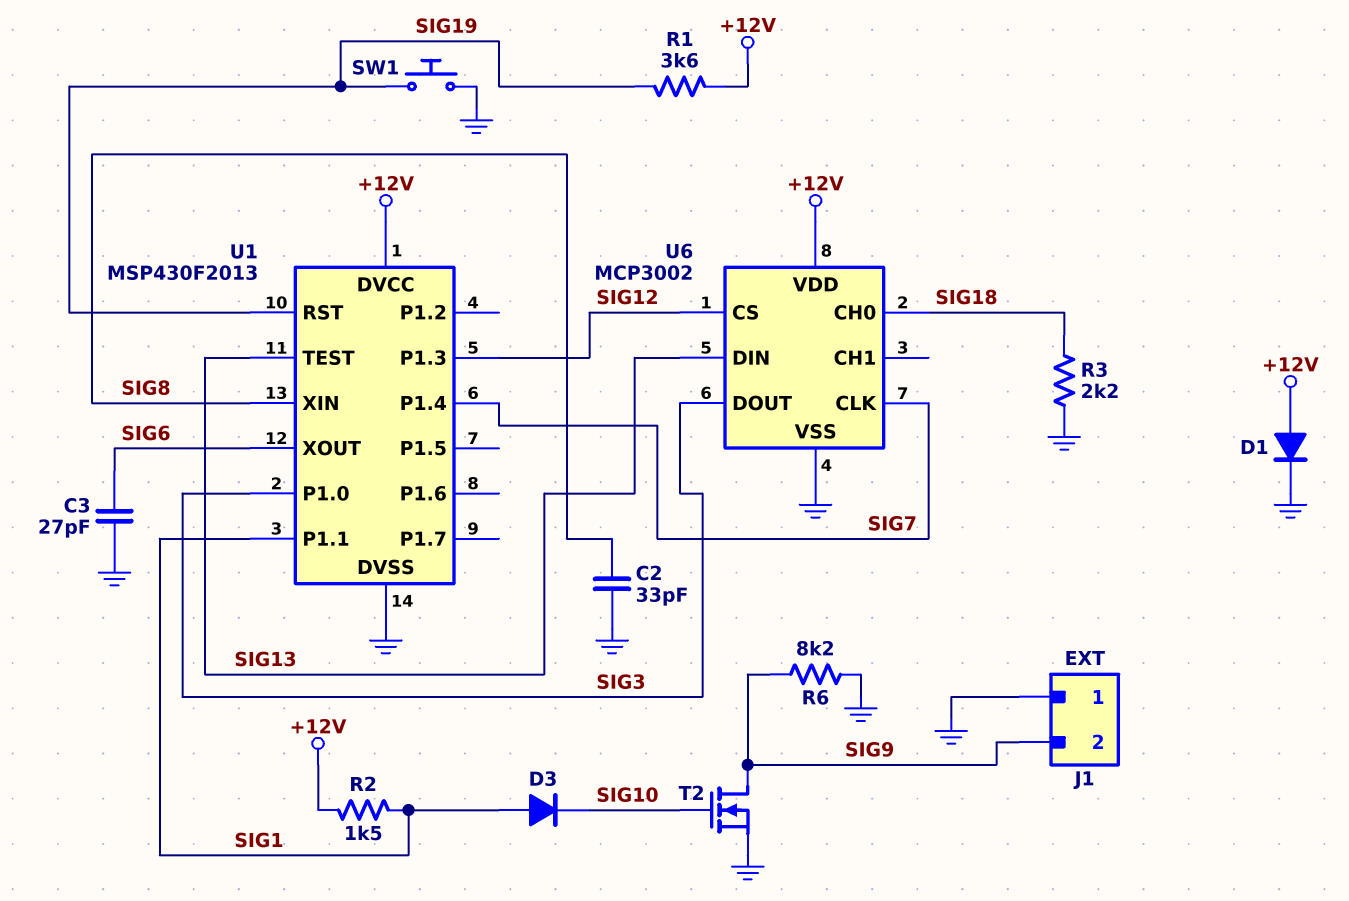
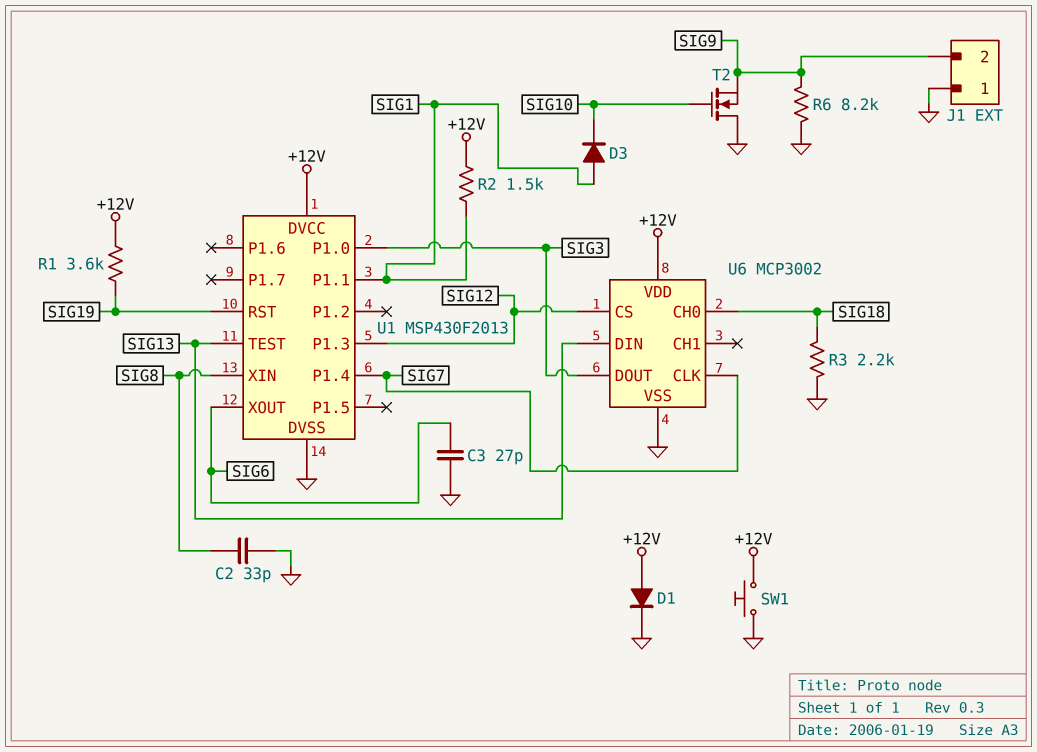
SW1: button (GND, SIG19) -> button (+12V, GND)
T2: NMOS (G SIG10, D SIG9, S GND) -> NMOS (G SIG10, D GND, S SIG9)

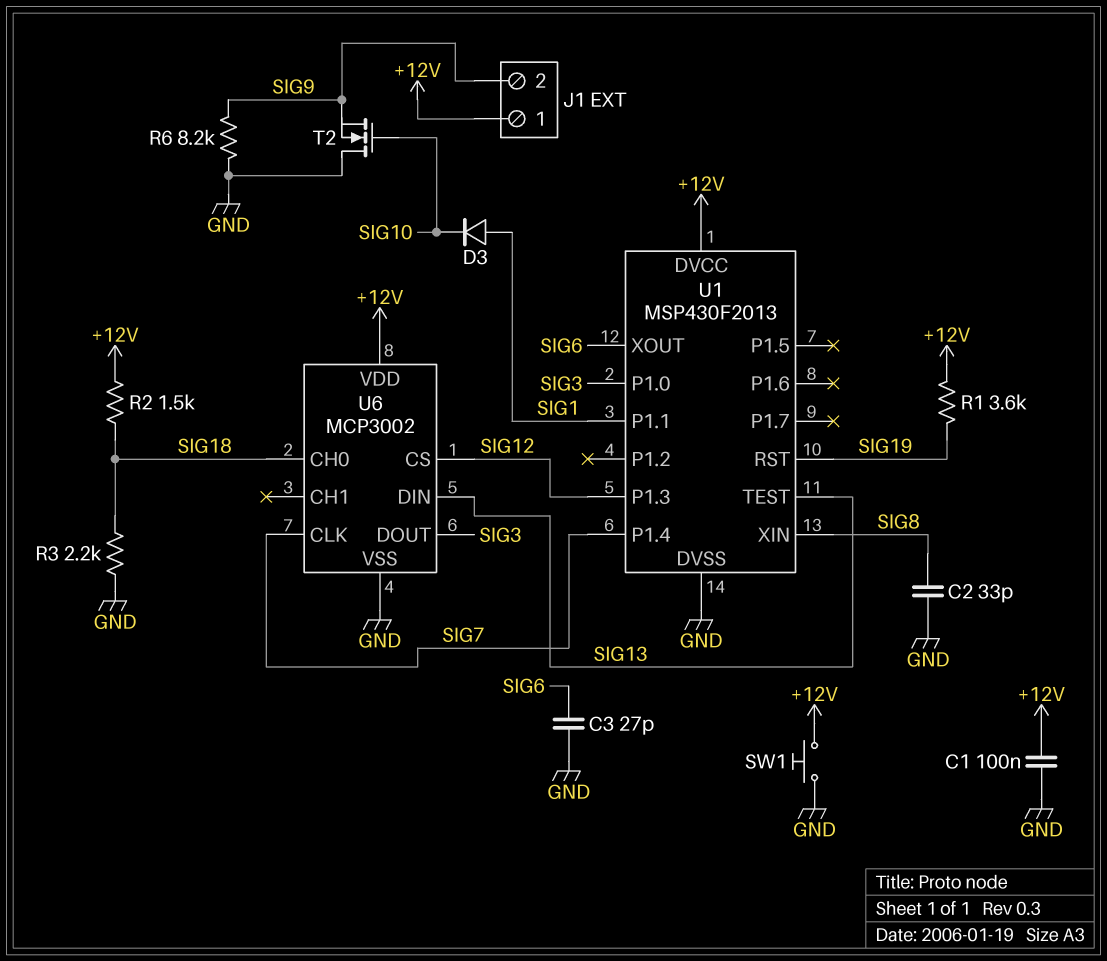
C1: none -> 100nF (+12V, GND)
D1: diode (A +12V, K GND) -> none
J1 pin 1: GND -> +12V
R2: 1.5k (+12V, SIG1) -> 1.5k (+12V, SIG18)

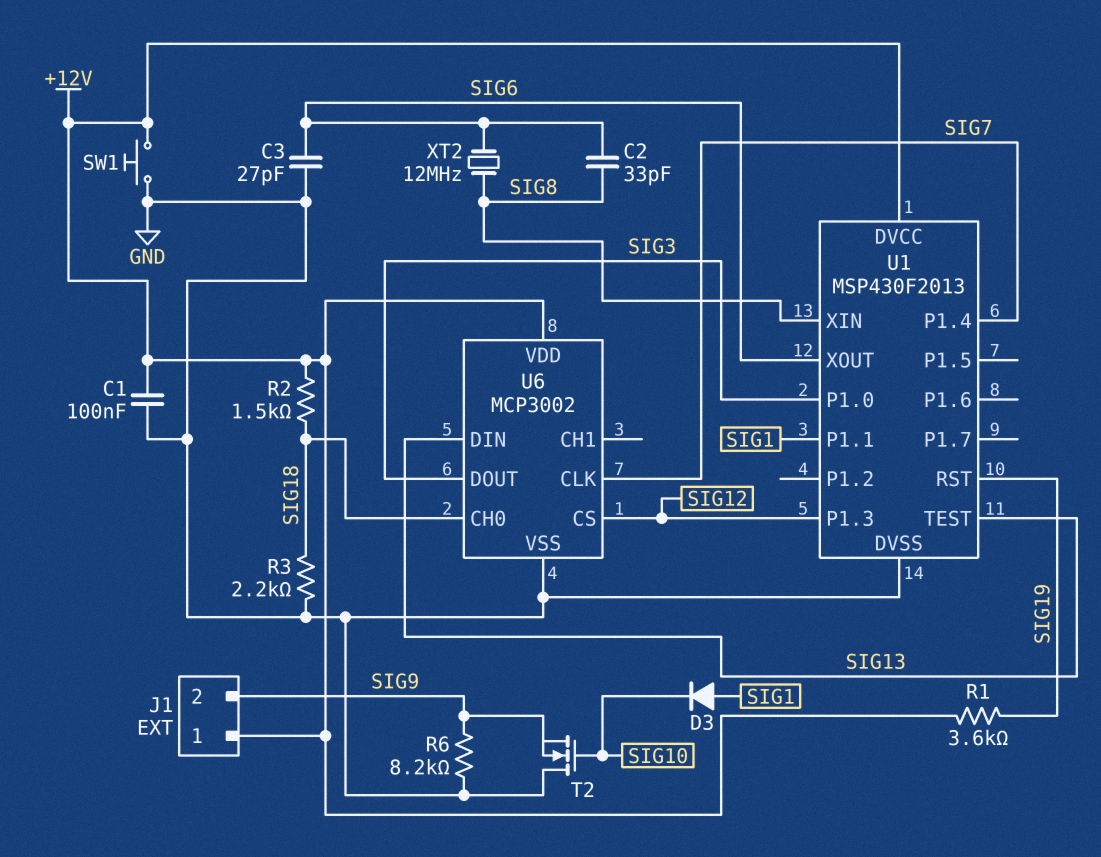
C2: 33pF (GND, SIG8) -> 33pF (SIG6, SIG8)
XT2: none -> 12MHz (SIG6, SIG8)

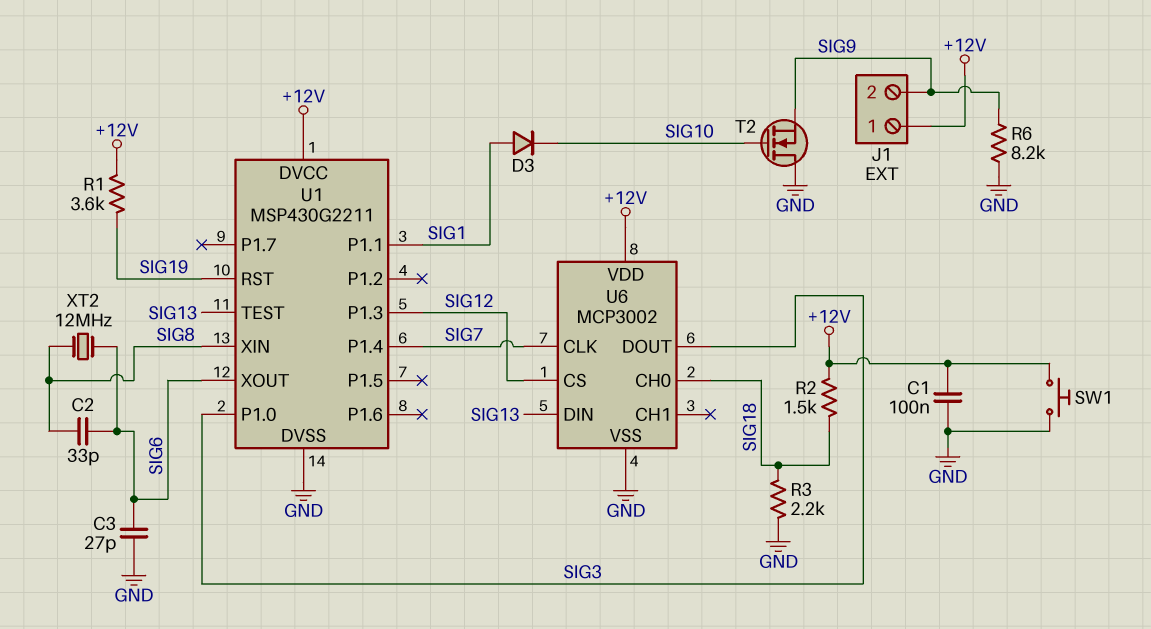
U1: MSP430F2013 -> MSP430G2211

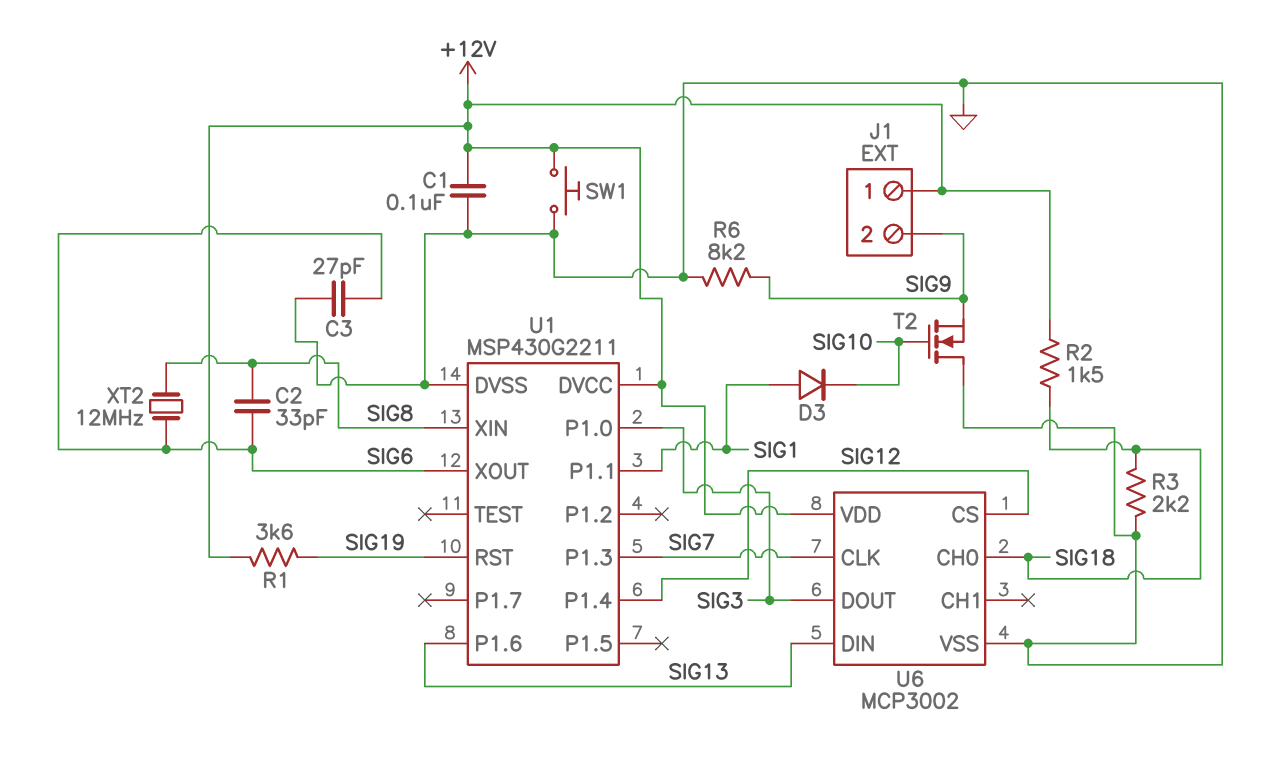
U1 pin P1.3: SIG12 -> SIG7
U1 pin P1.4: SIG7 -> SIG12
U1 pin P1.6: none -> SIG13
U1 pin TEST: SIG13 -> none

